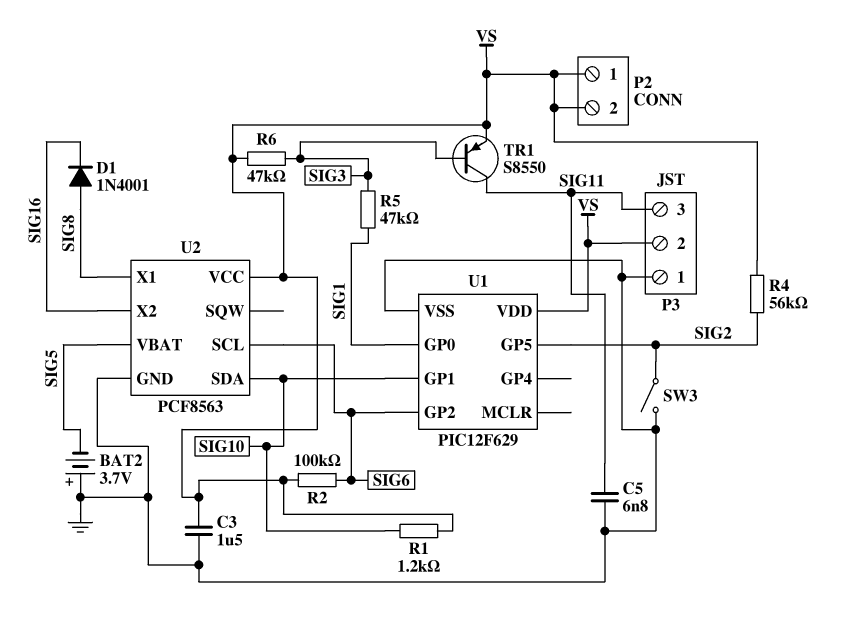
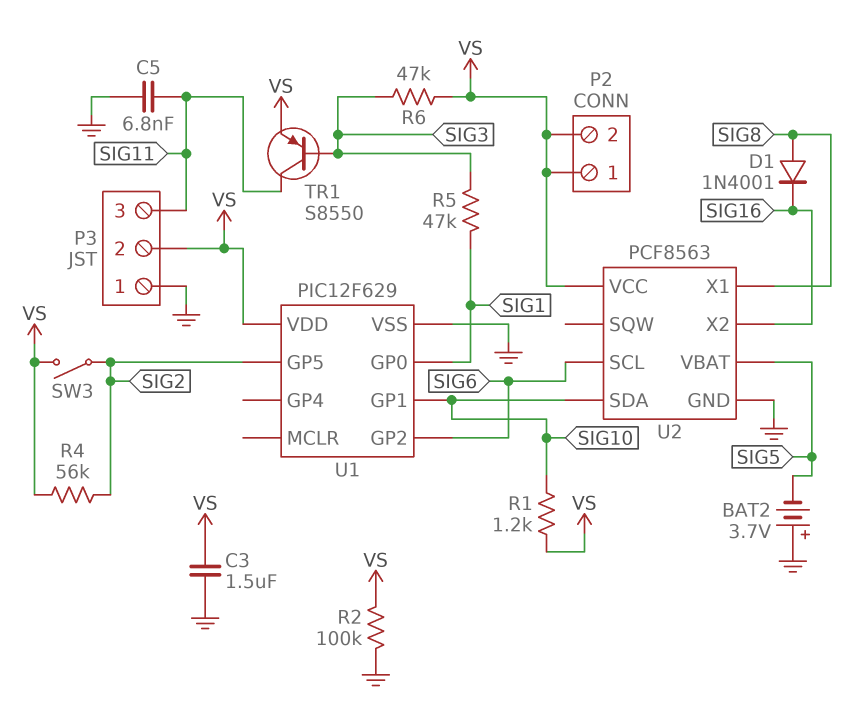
R2: 100k (SIG6, VS) -> 100k (GND, VS)
SW3: switch (GND, SIG2) -> switch (SIG2, VS)

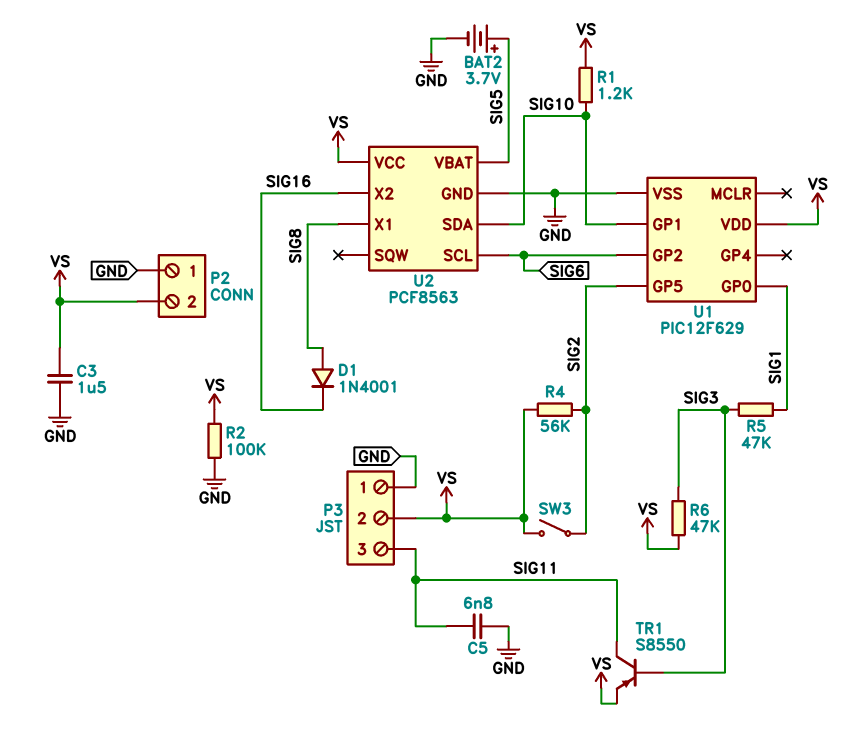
BAT2: 3.7V (plus GND, minus SIG5) -> 3.7V (plus SIG5, minus GND)
P2 pin 1: VS -> GND

